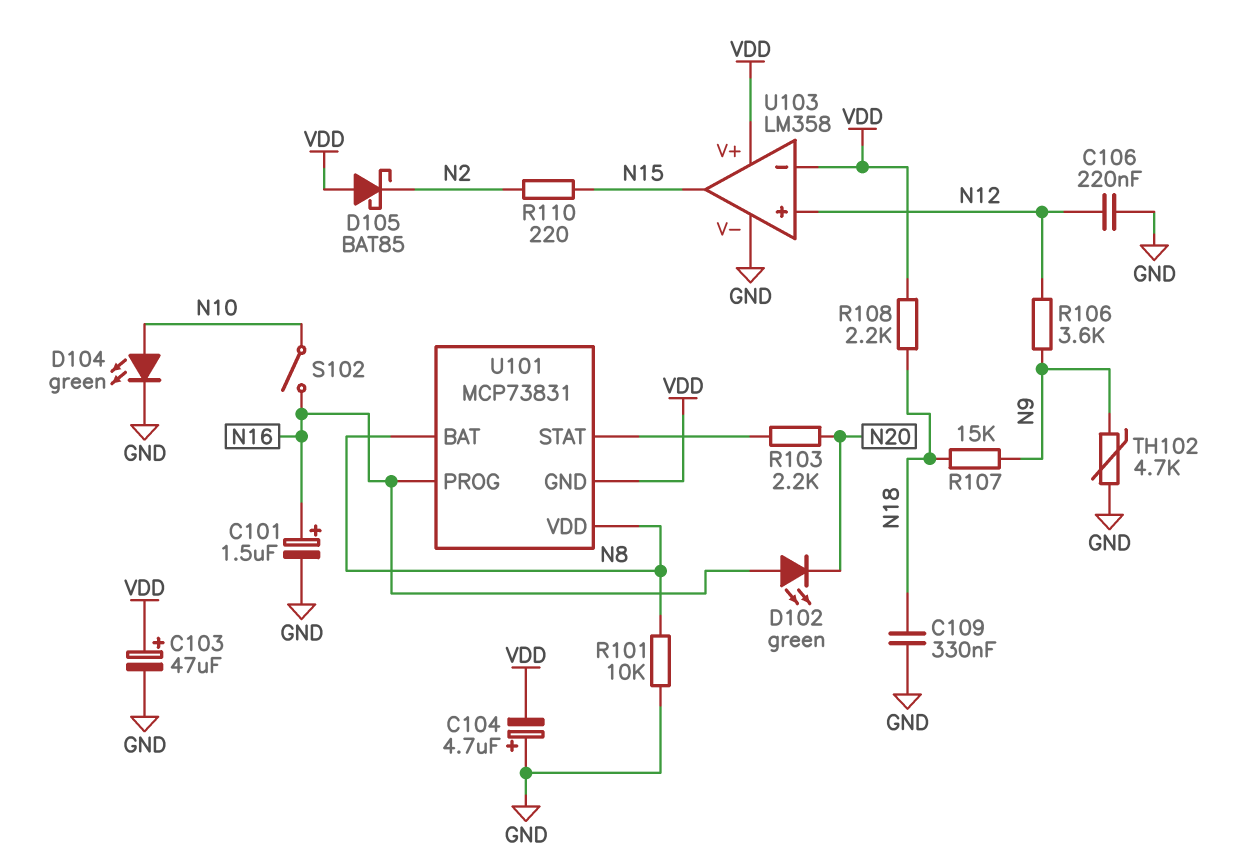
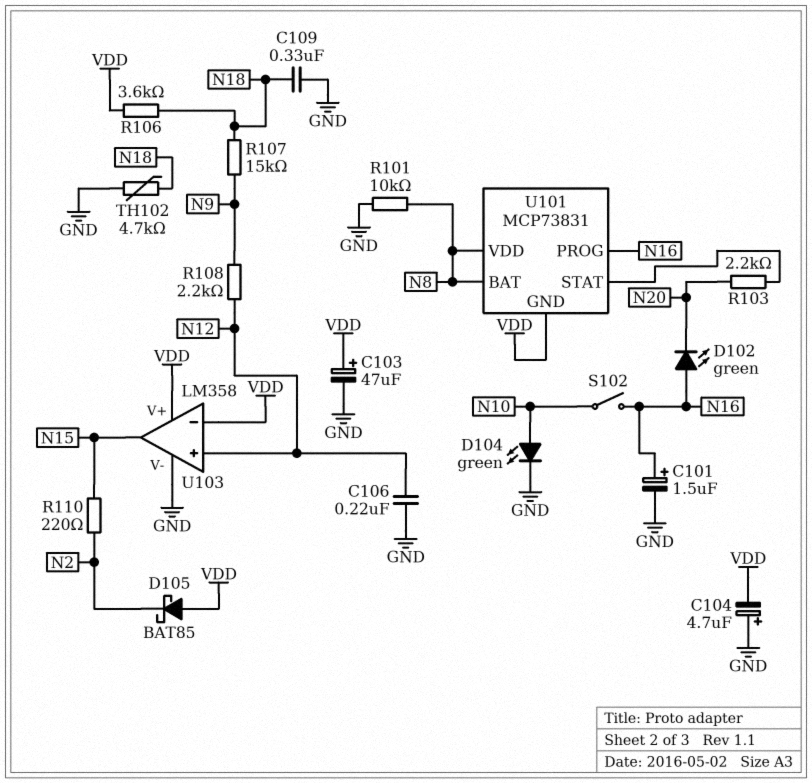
R106: 3.6k (N9, N12) -> 3.6k (N18, VDD)
R108: 2.2k (N18, VDD) -> 2.2k (N9, N12)
TH102: 4.7k (GND, N9) -> 4.7k (GND, N18)

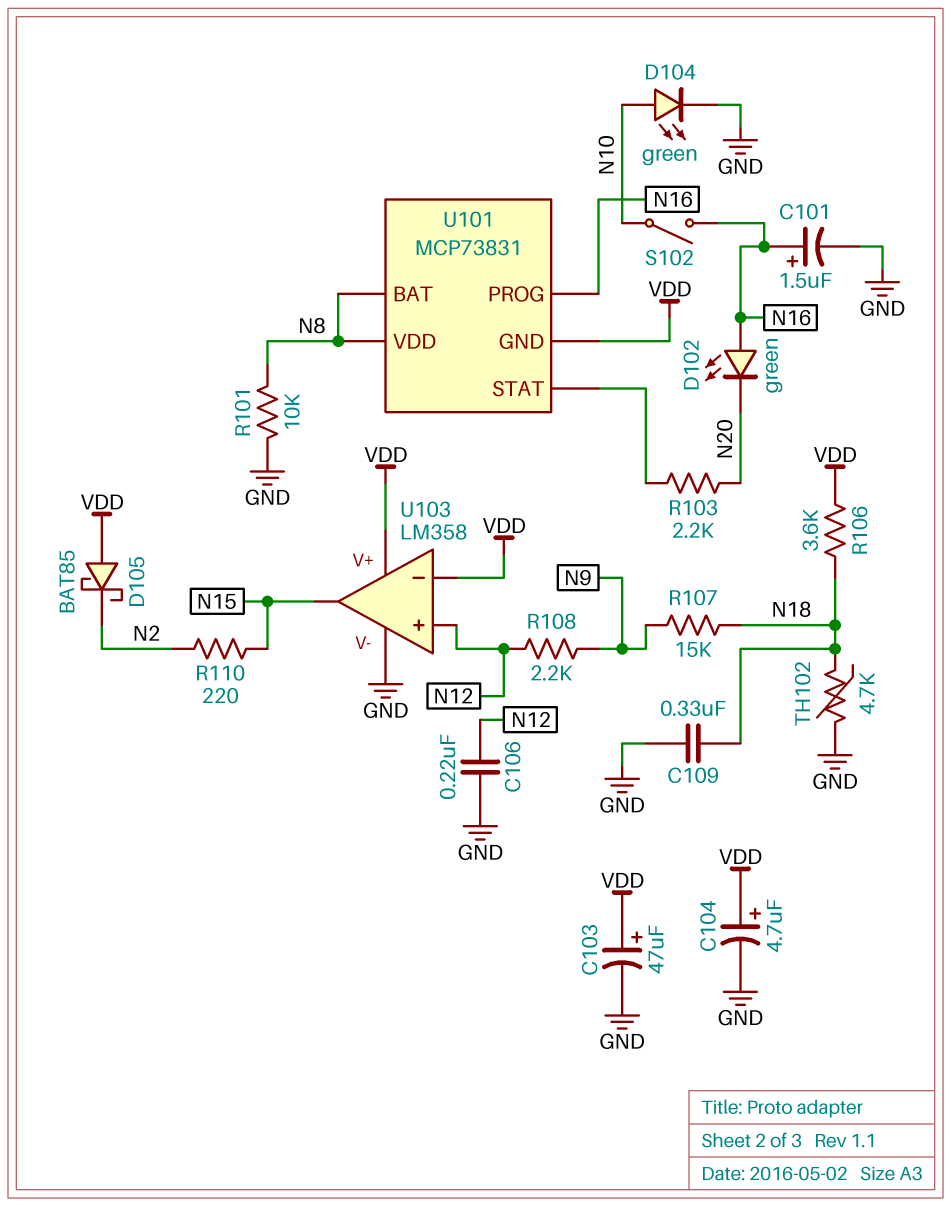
C104: 4.7uF (plus GND, minus VDD) -> 4.7uF (plus VDD, minus GND)

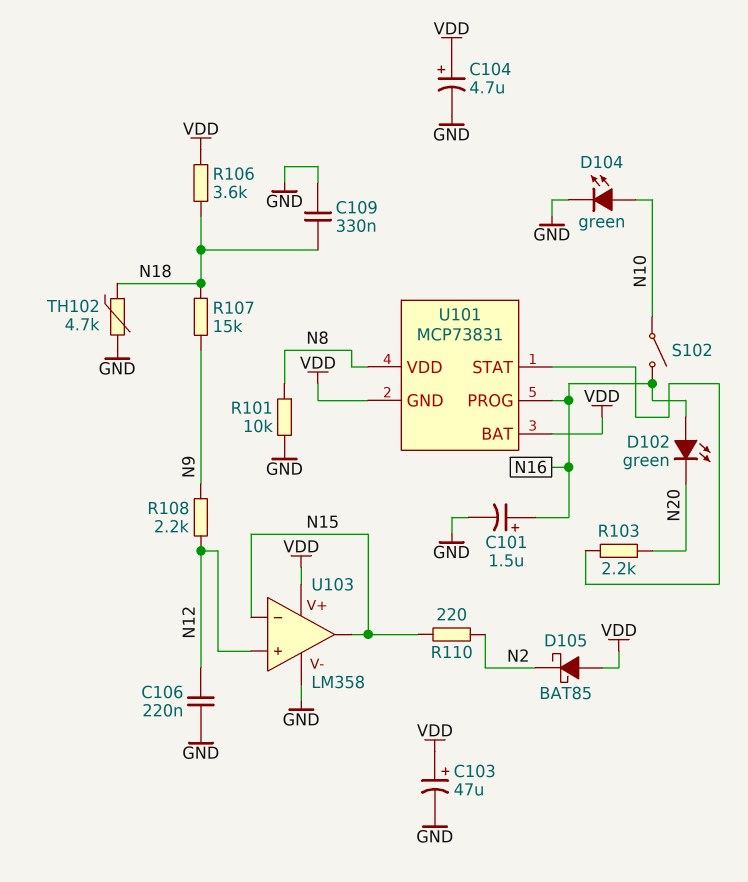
U101 pin BAT: N8 -> VDD
U103 pin in-: VDD -> N15

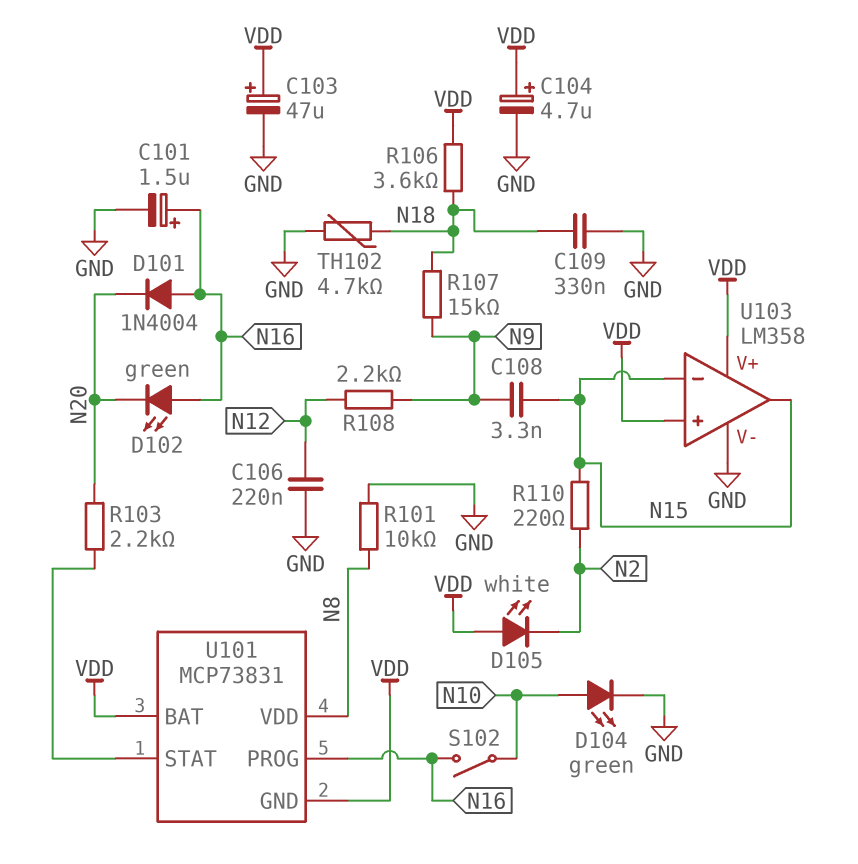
C108: none -> 3.3nF (N9, N15)
D101: none -> diode 1N4004 (A N16, K N20)
D105: schottky BAT85 (A VDD, K N2) -> LED white (A VDD, K N2)
U103 pin in+: N12 -> VDD

